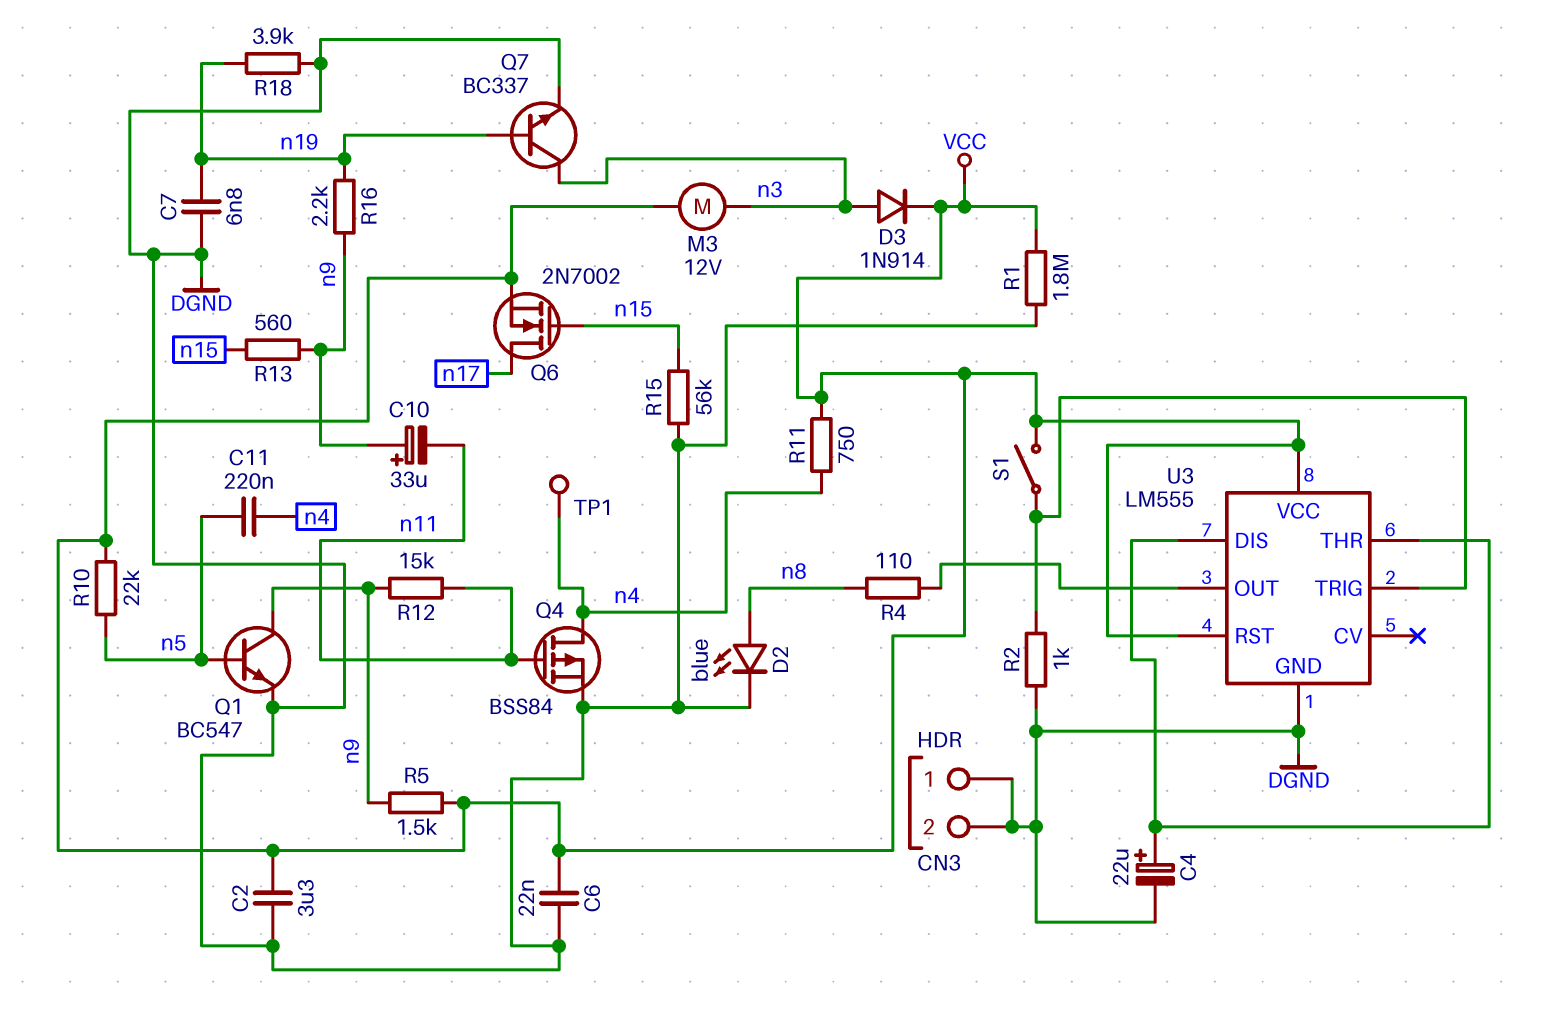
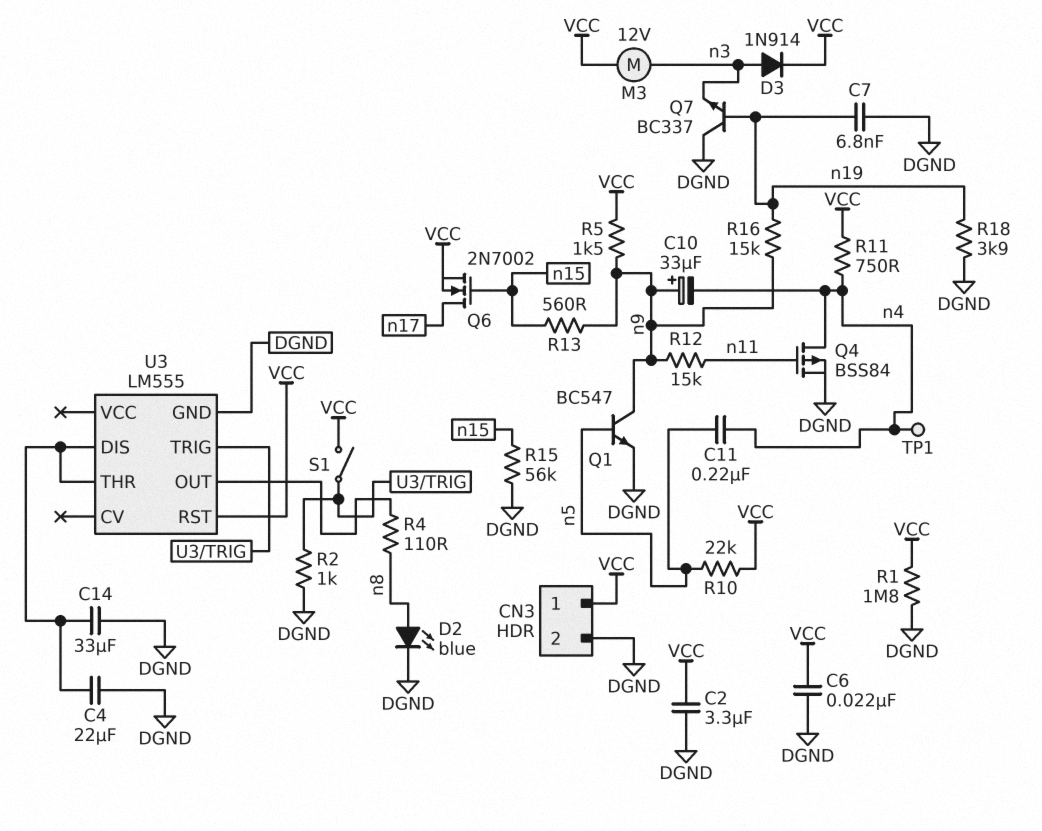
C4: 22uF (plus U3/DIS, minus DGND) -> 22uF (DGND, U3/DIS)
C10: 33uF (plus n9, minus n11) -> 33uF (plus n9, minus n4)
C14: none -> 33uF (DGND, U3/DIS)
CN3 pin 1: DGND -> VCC
Q7: NPN BC337 (B n19, C n3, E DGND) -> NPN BC337 (B n19, C DGND, E n3)
R16: 2.2k (n9, n19) -> 15k (n9, n19)
U3 pin VCC: VCC -> none

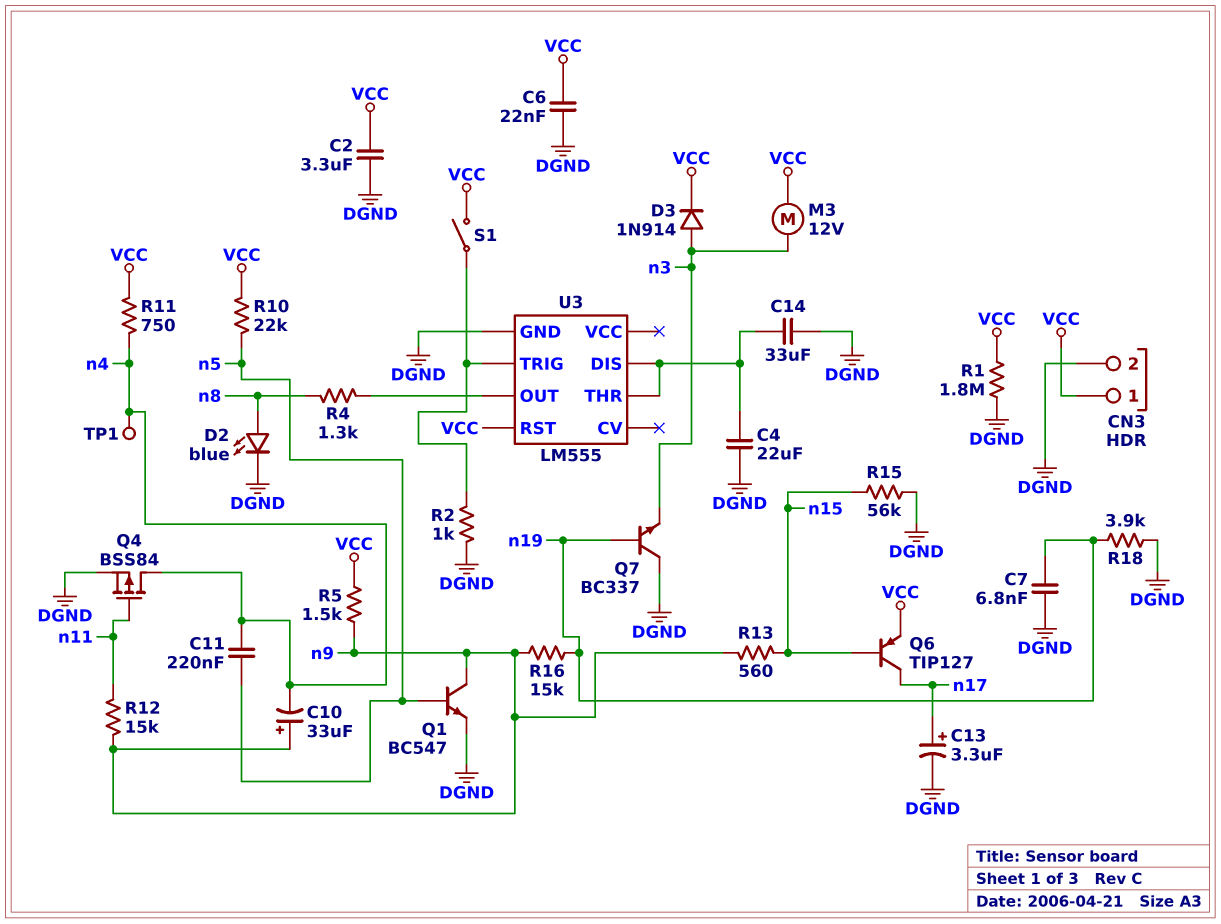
C13: none -> 3.3uF (plus n17, minus DGND)
Q6: NMOS 2N7002 (G n15, D n17, S VCC) -> PNP TIP127 (B n15, C n17, E VCC)
R4: 110 (U3/OUT, n8) -> 1.3k (U3/OUT, n8)

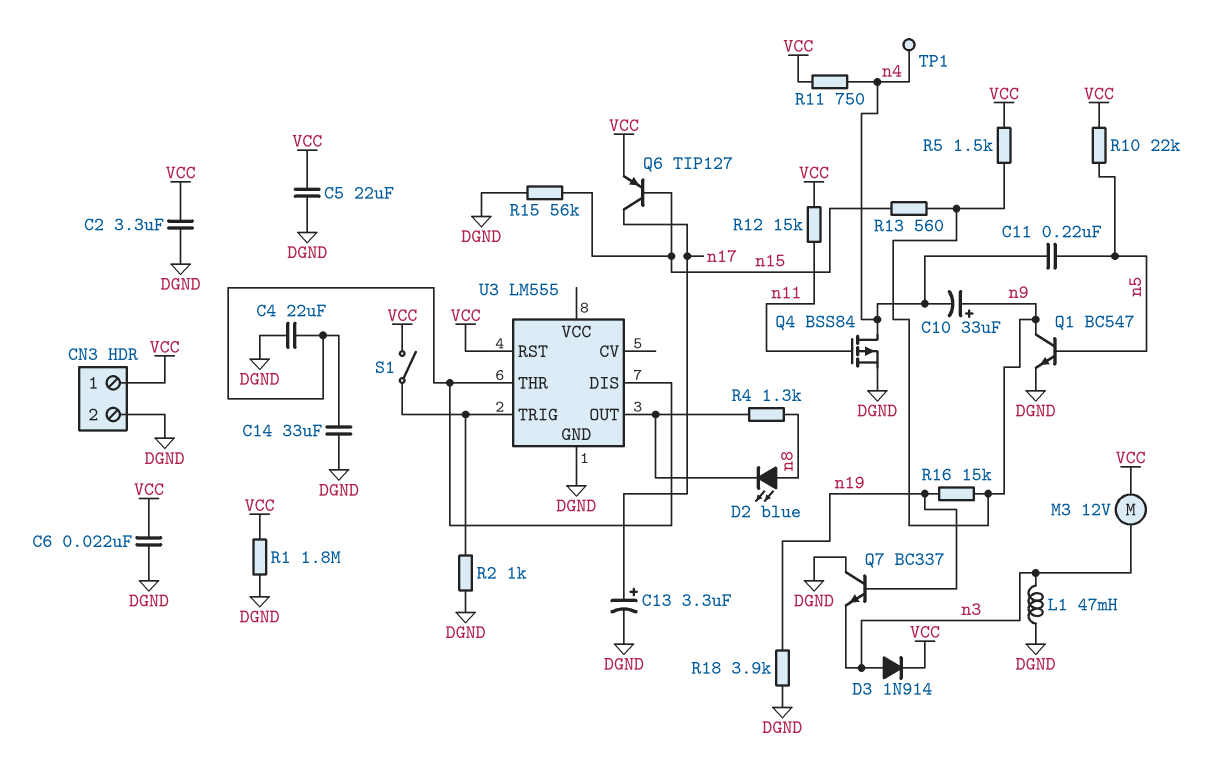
C5: none -> 22uF (DGND, VCC)
C7: 6.8nF (DGND, n19) -> none
D2: LED blue (A n8, K DGND) -> LED blue (A n8, K U3/OUT)
L1: none -> 47mH (DGND, n3)
R12: 15k (n9, n11) -> 15k (VCC, n11)

